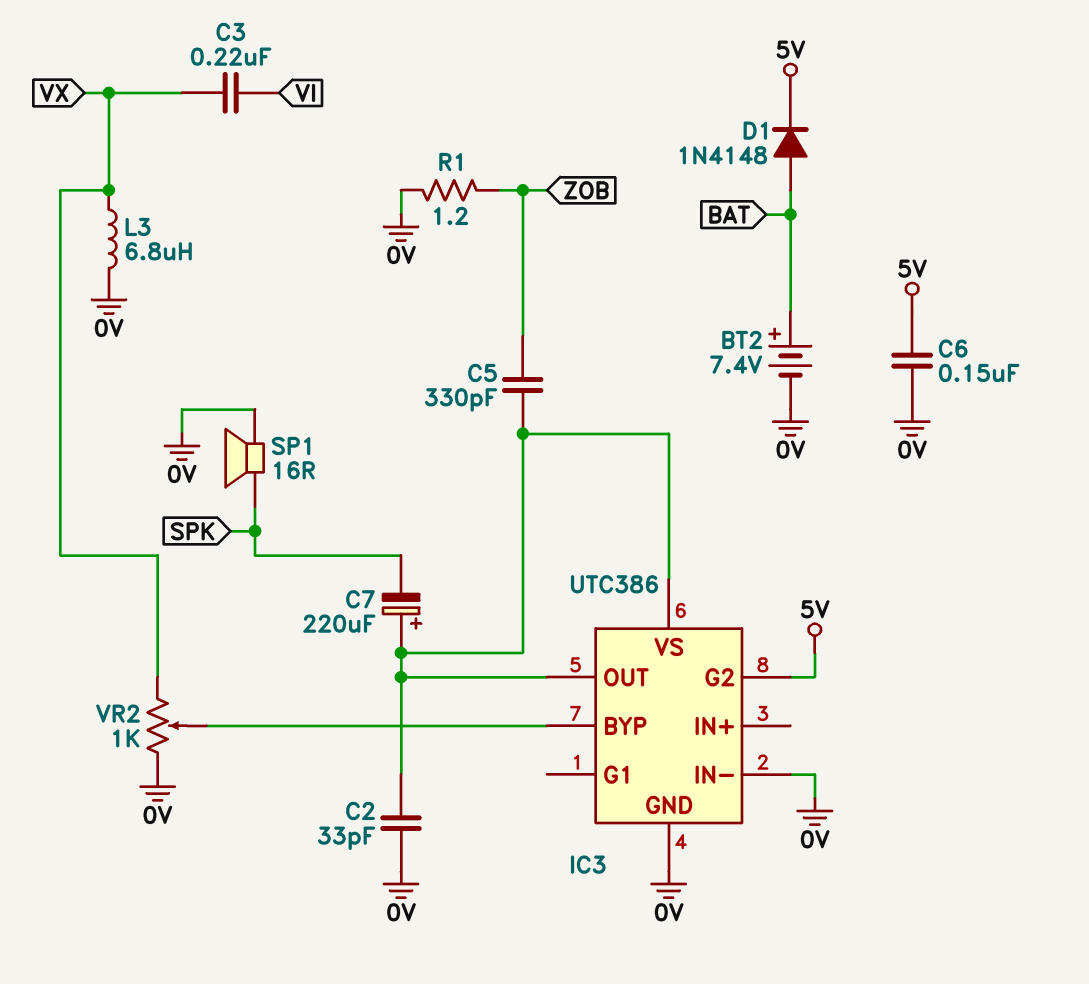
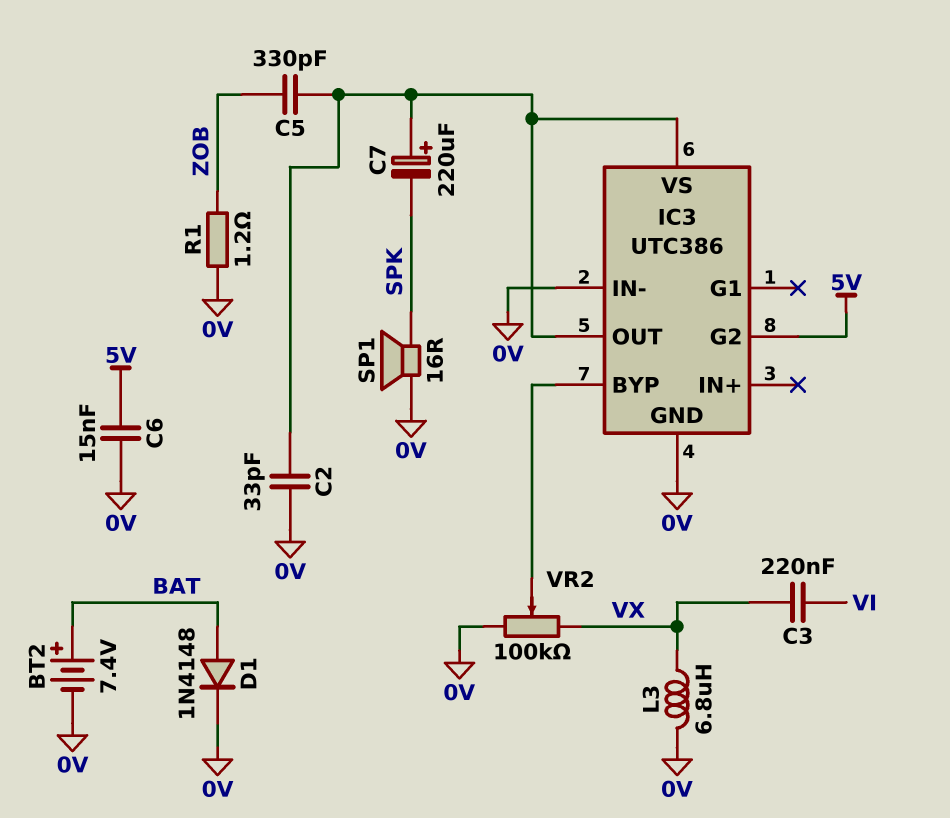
C6: 150nF (0V, 5V) -> 15nF (0V, 5V)
D1: diode 1N4148 (A BAT, K 5V) -> diode 1N4148 (A BAT, K 0V)
VR2: 1k (0V, VX, wiper IC3/BYP) -> 100k (0V, VX, wiper IC3/BYP)

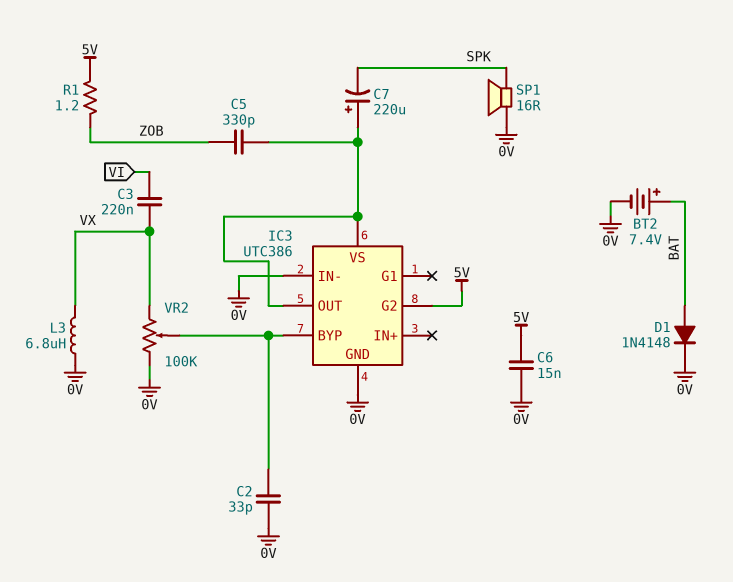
C2: 33pF (0V, IC3/OUT) -> 33pF (0V, IC3/BYP)
R1: 1.2 (0V, ZOB) -> 1.2 (5V, ZOB)

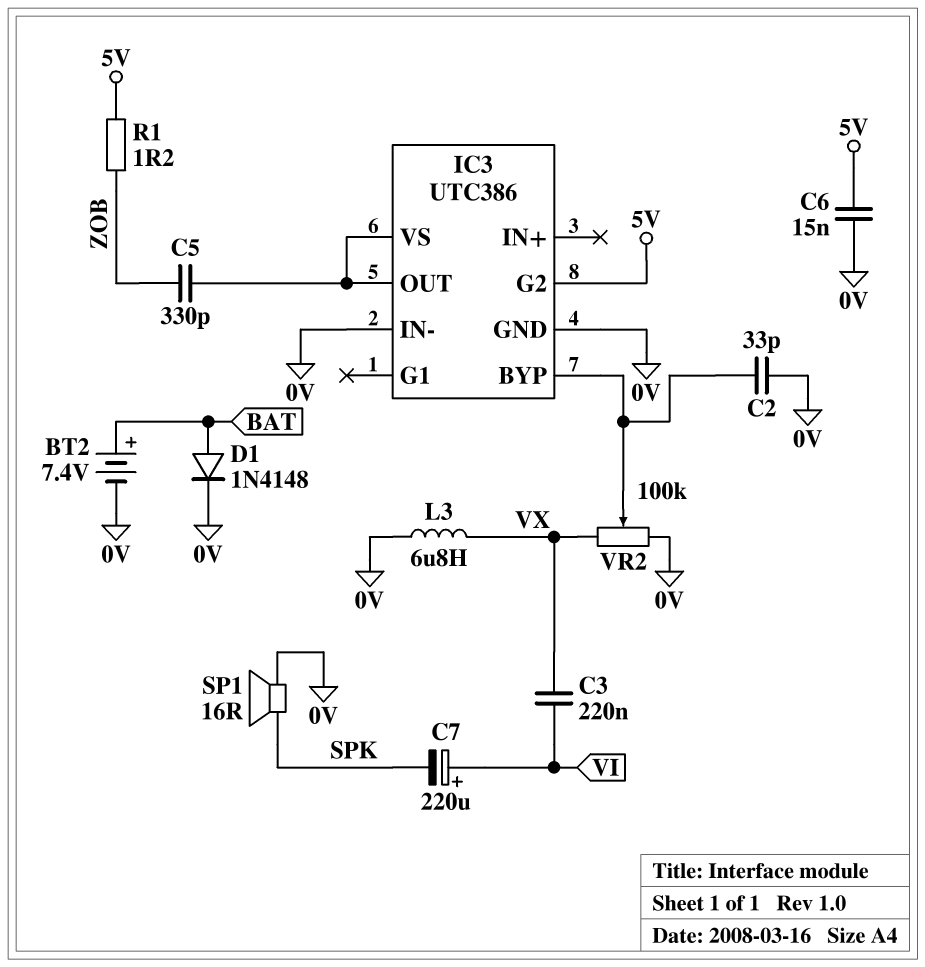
C7: 220uF (plus IC3/OUT, minus SPK) -> 220uF (plus VI, minus SPK)

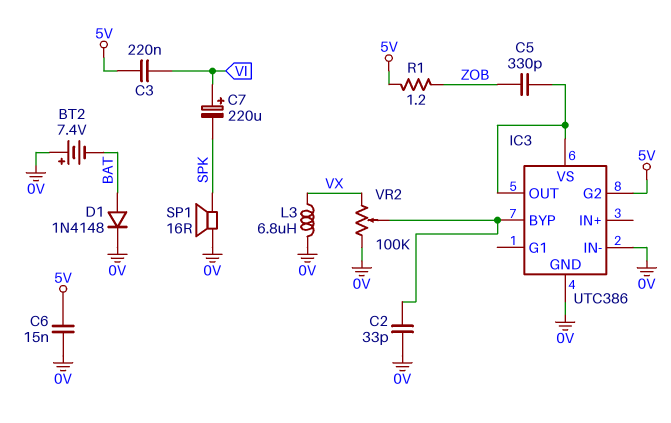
BT2: 7.4V (plus BAT, minus 0V) -> 7.4V (plus 0V, minus BAT)
C3: 220nF (VI, VX) -> 220nF (5V, VI)

